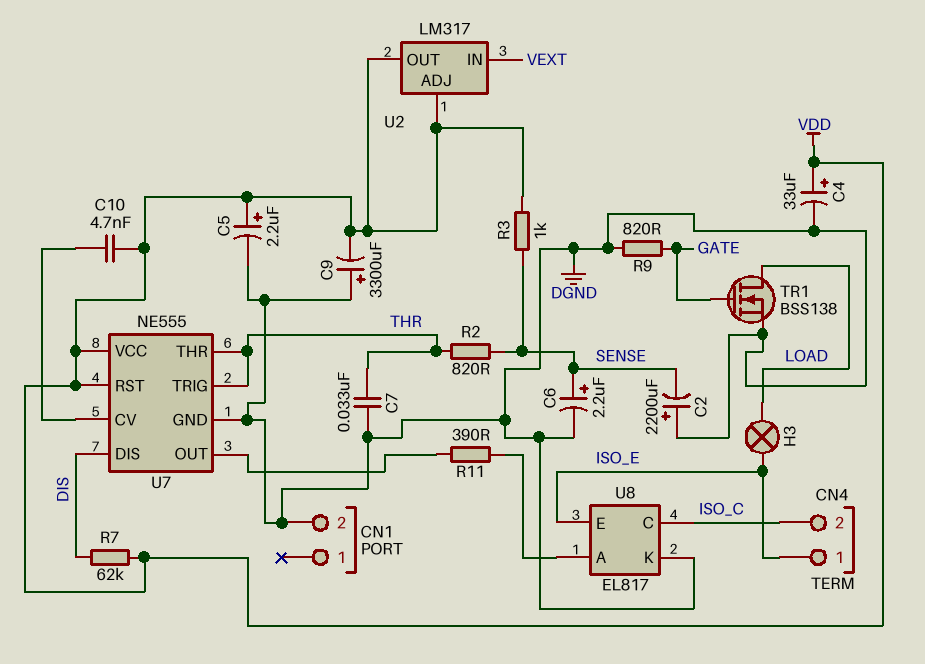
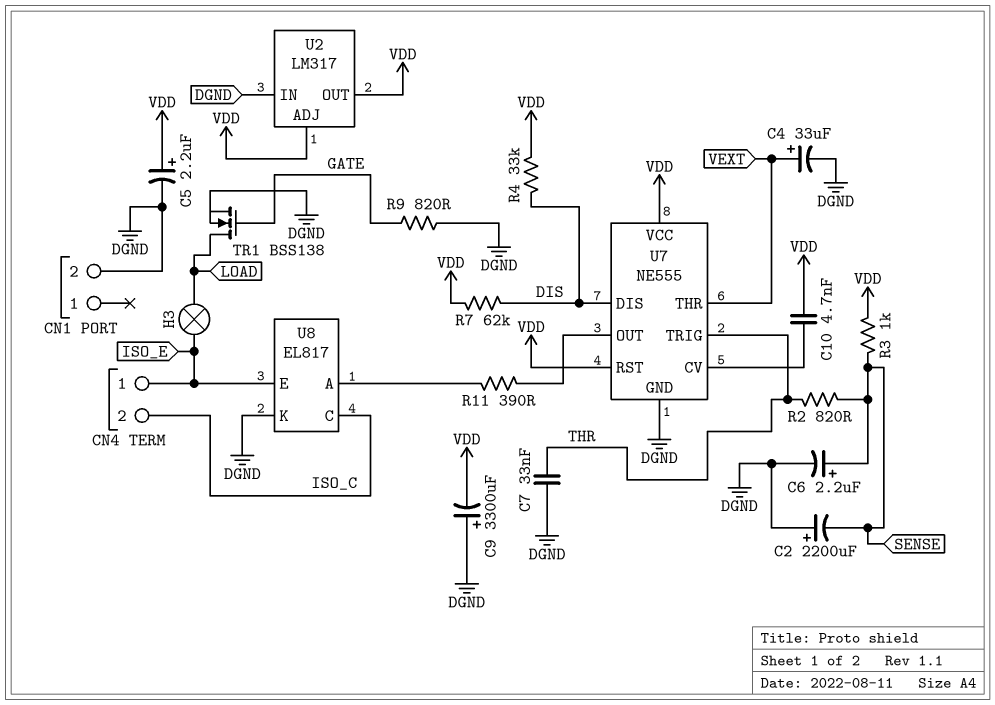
C4: 33uF (plus VDD, minus DGND) -> 33uF (plus VEXT, minus DGND)
R4: none -> 33k (DIS, VDD)
U2 pin IN: VEXT -> DGND
U7 pin THR: THR -> VEXT

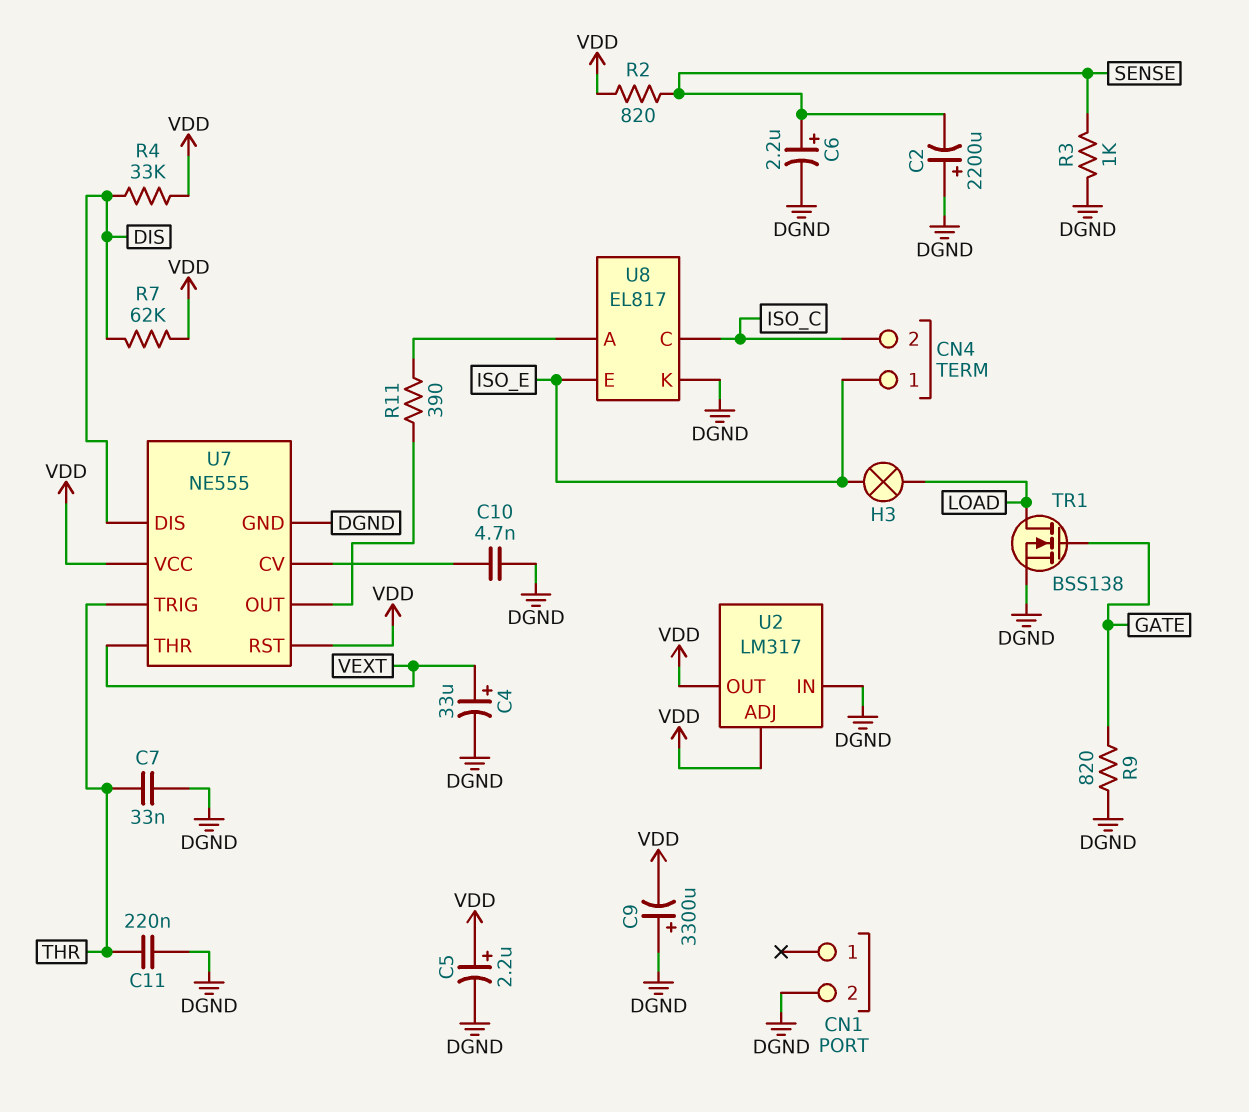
C10: 4.7nF (U7/CV, VDD) -> 4.7nF (DGND, U7/CV)
C11: none -> 220nF (DGND, THR)
R2: 820 (SENSE, THR) -> 820 (SENSE, VDD)
R3: 1k (SENSE, VDD) -> 1k (DGND, SENSE)

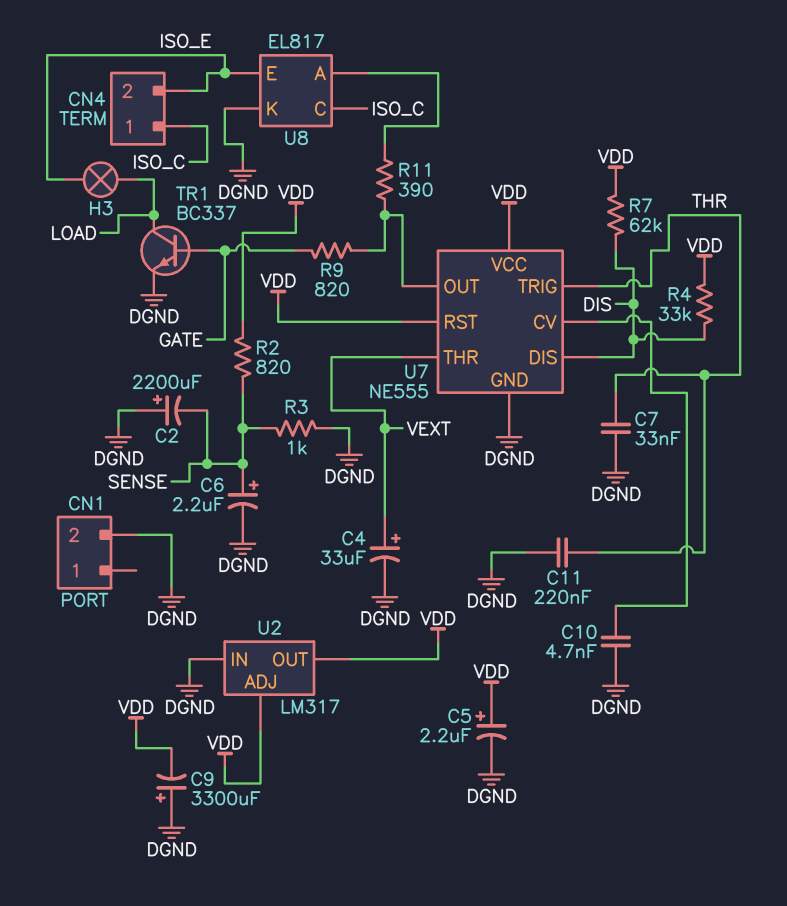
CN4 pin 1: ISO_E -> ISO_C
CN4 pin 2: ISO_C -> ISO_E
R9: 820 (DGND, GATE) -> 820 (GATE, U7/OUT)
TR1: NMOS BSS138 (G GATE, D LOAD, S DGND) -> NPN BC337 (B GATE, C LOAD, E DGND)

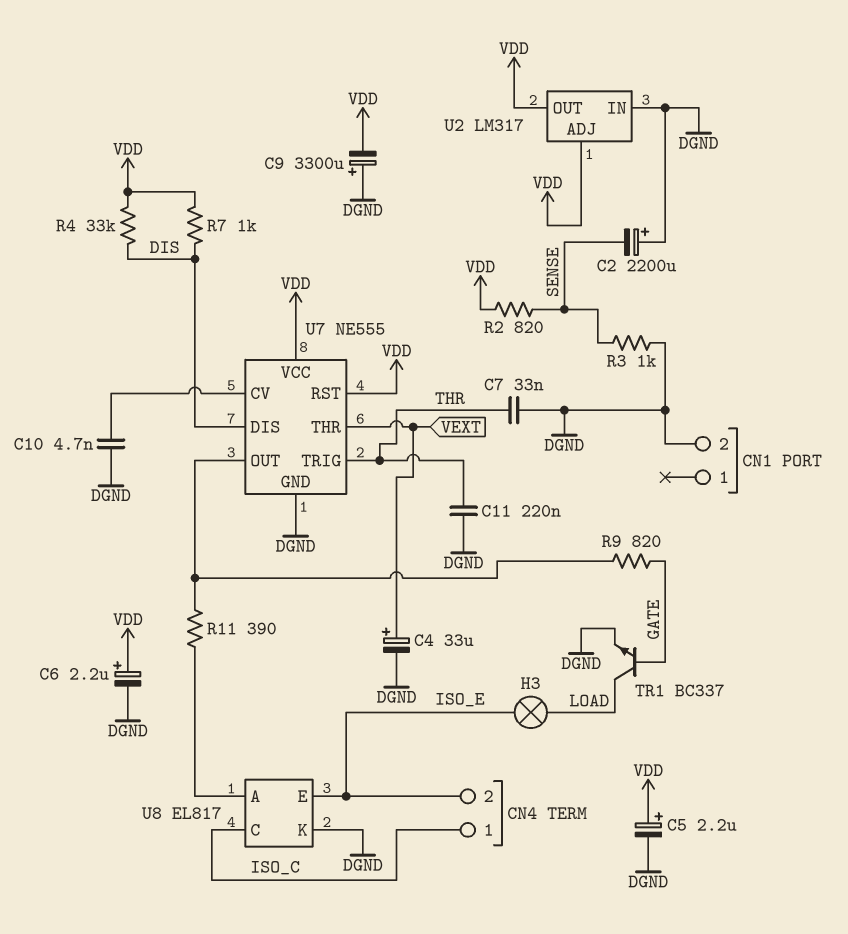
C6: 2.2uF (plus SENSE, minus DGND) -> 2.2uF (plus VDD, minus DGND)
R7: 62k (DIS, VDD) -> 1k (DIS, VDD)

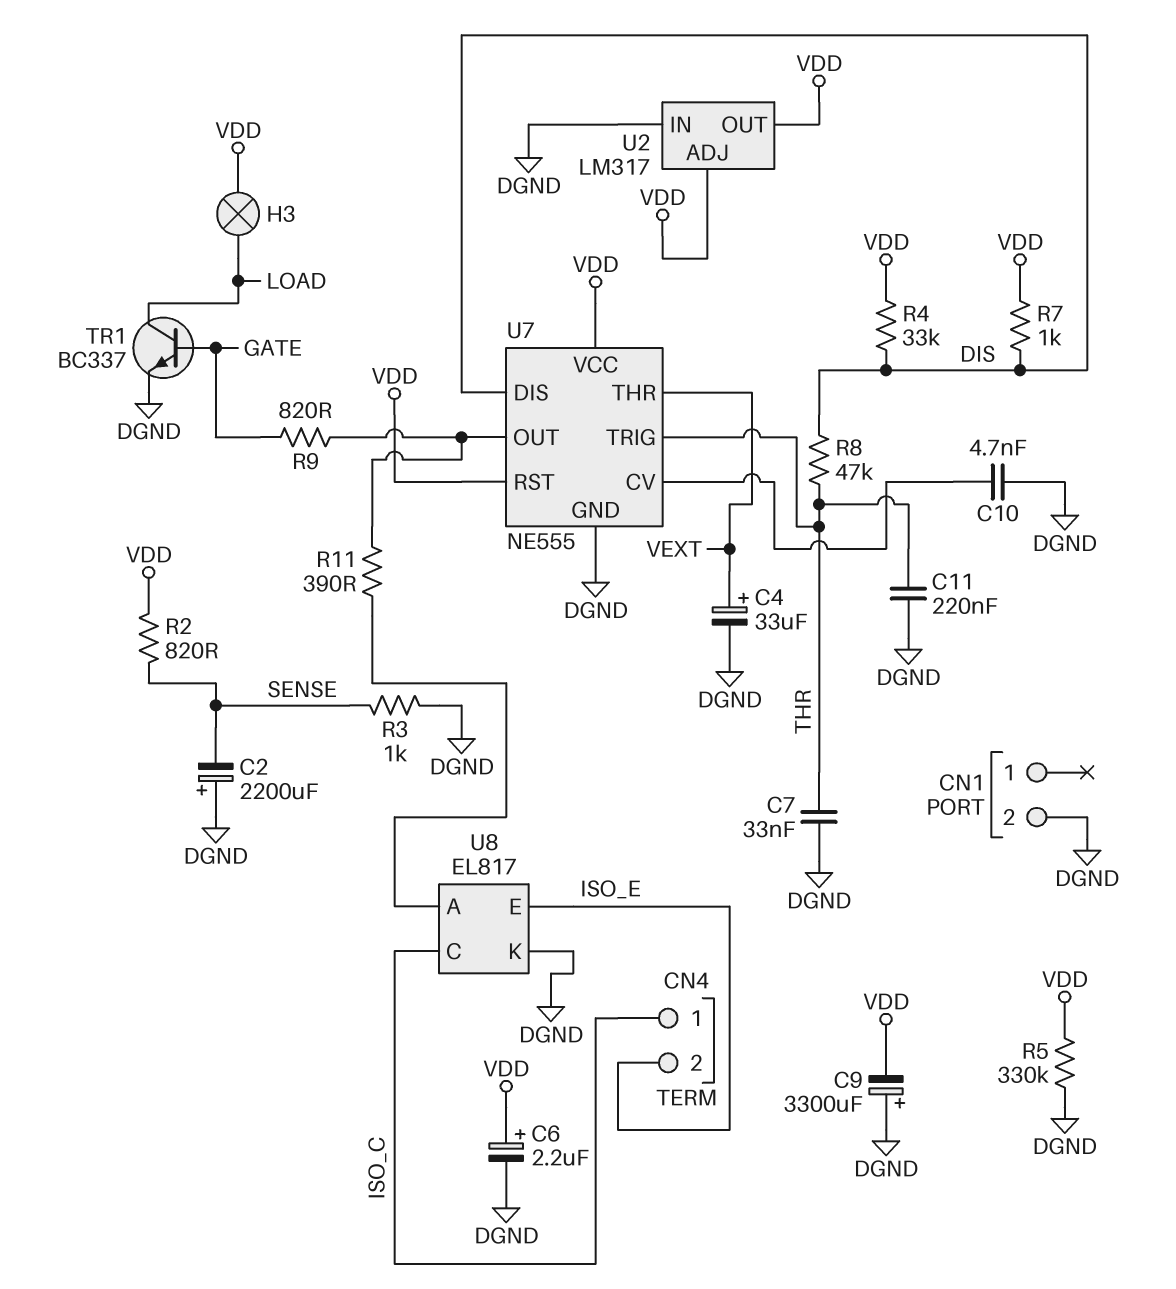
C5: 2.2uF (plus VDD, minus DGND) -> none
H3: lamp (ISO_E, LOAD) -> lamp (LOAD, VDD)
R5: none -> 330k (DGND, VDD)
R8: none -> 47k (DIS, THR)

